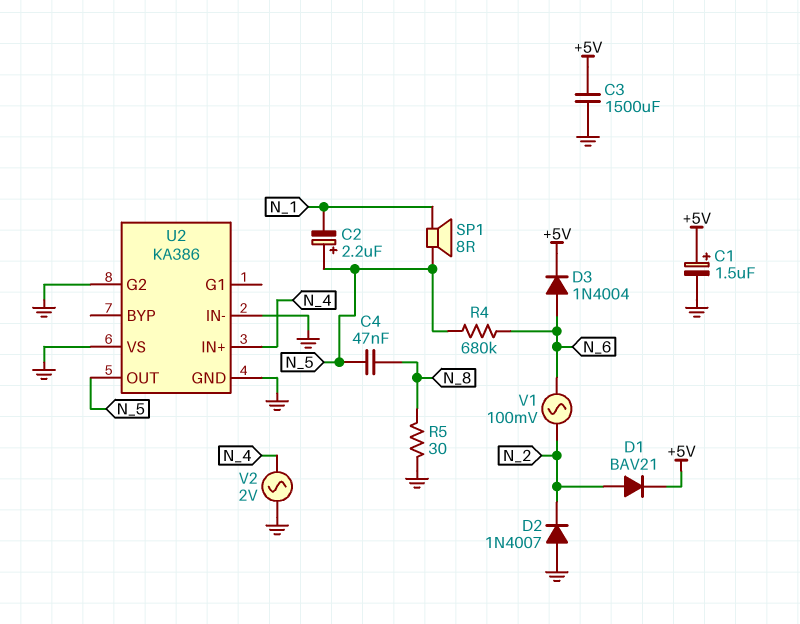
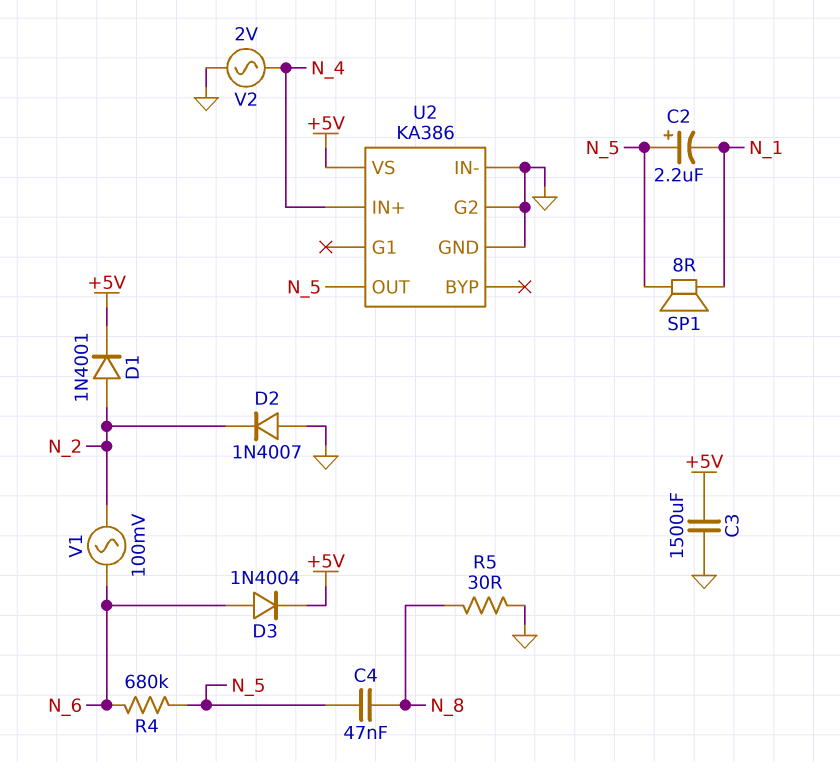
C1: 1.5uF (plus +5V, minus GND) -> none
D1: diode BAV21 (A N_2, K +5V) -> diode 1N4001 (A N_2, K +5V)
U2 pin VS: GND -> +5V

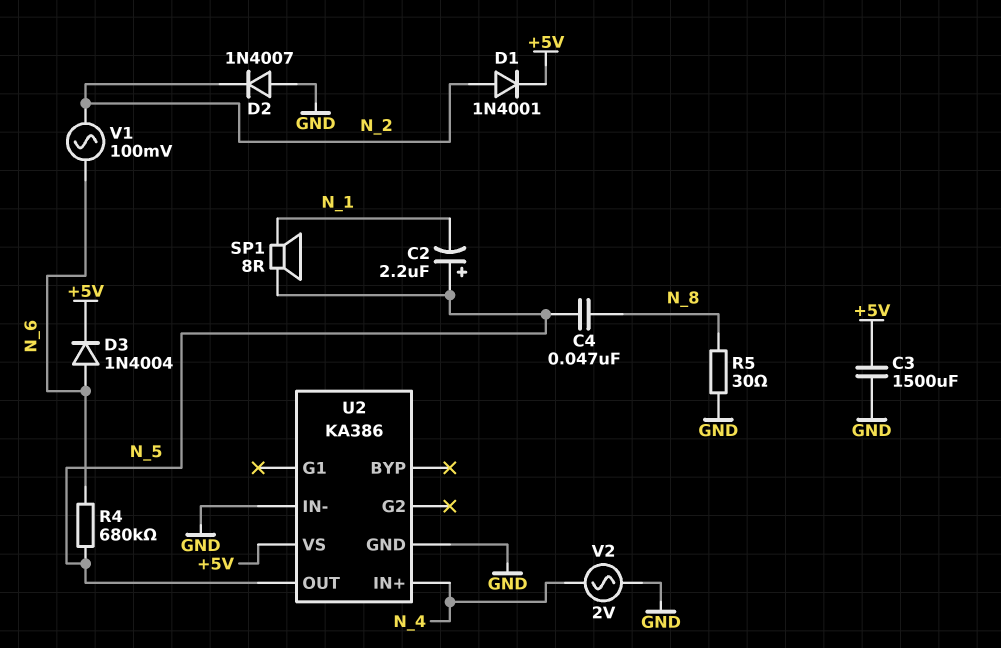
U2 pin G2: GND -> none

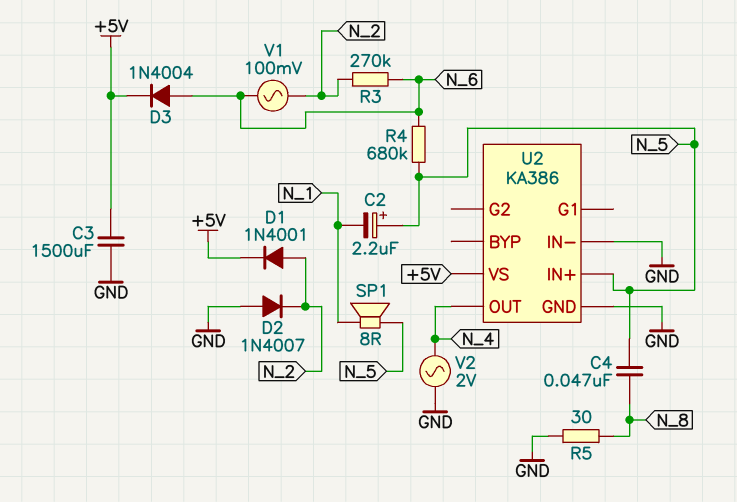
R3: none -> 270k (N_2, N_6)
U2 pin IN+: N_4 -> N_5
U2 pin OUT: N_5 -> N_4

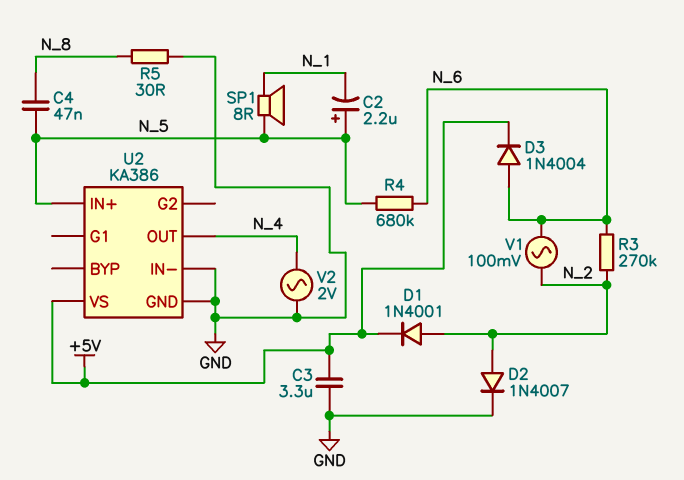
C3: 1500uF (+5V, GND) -> 3.3uF (+5V, GND)
D2: diode 1N4007 (A GND, K N_2) -> diode 1N4007 (A N_2, K GND)

